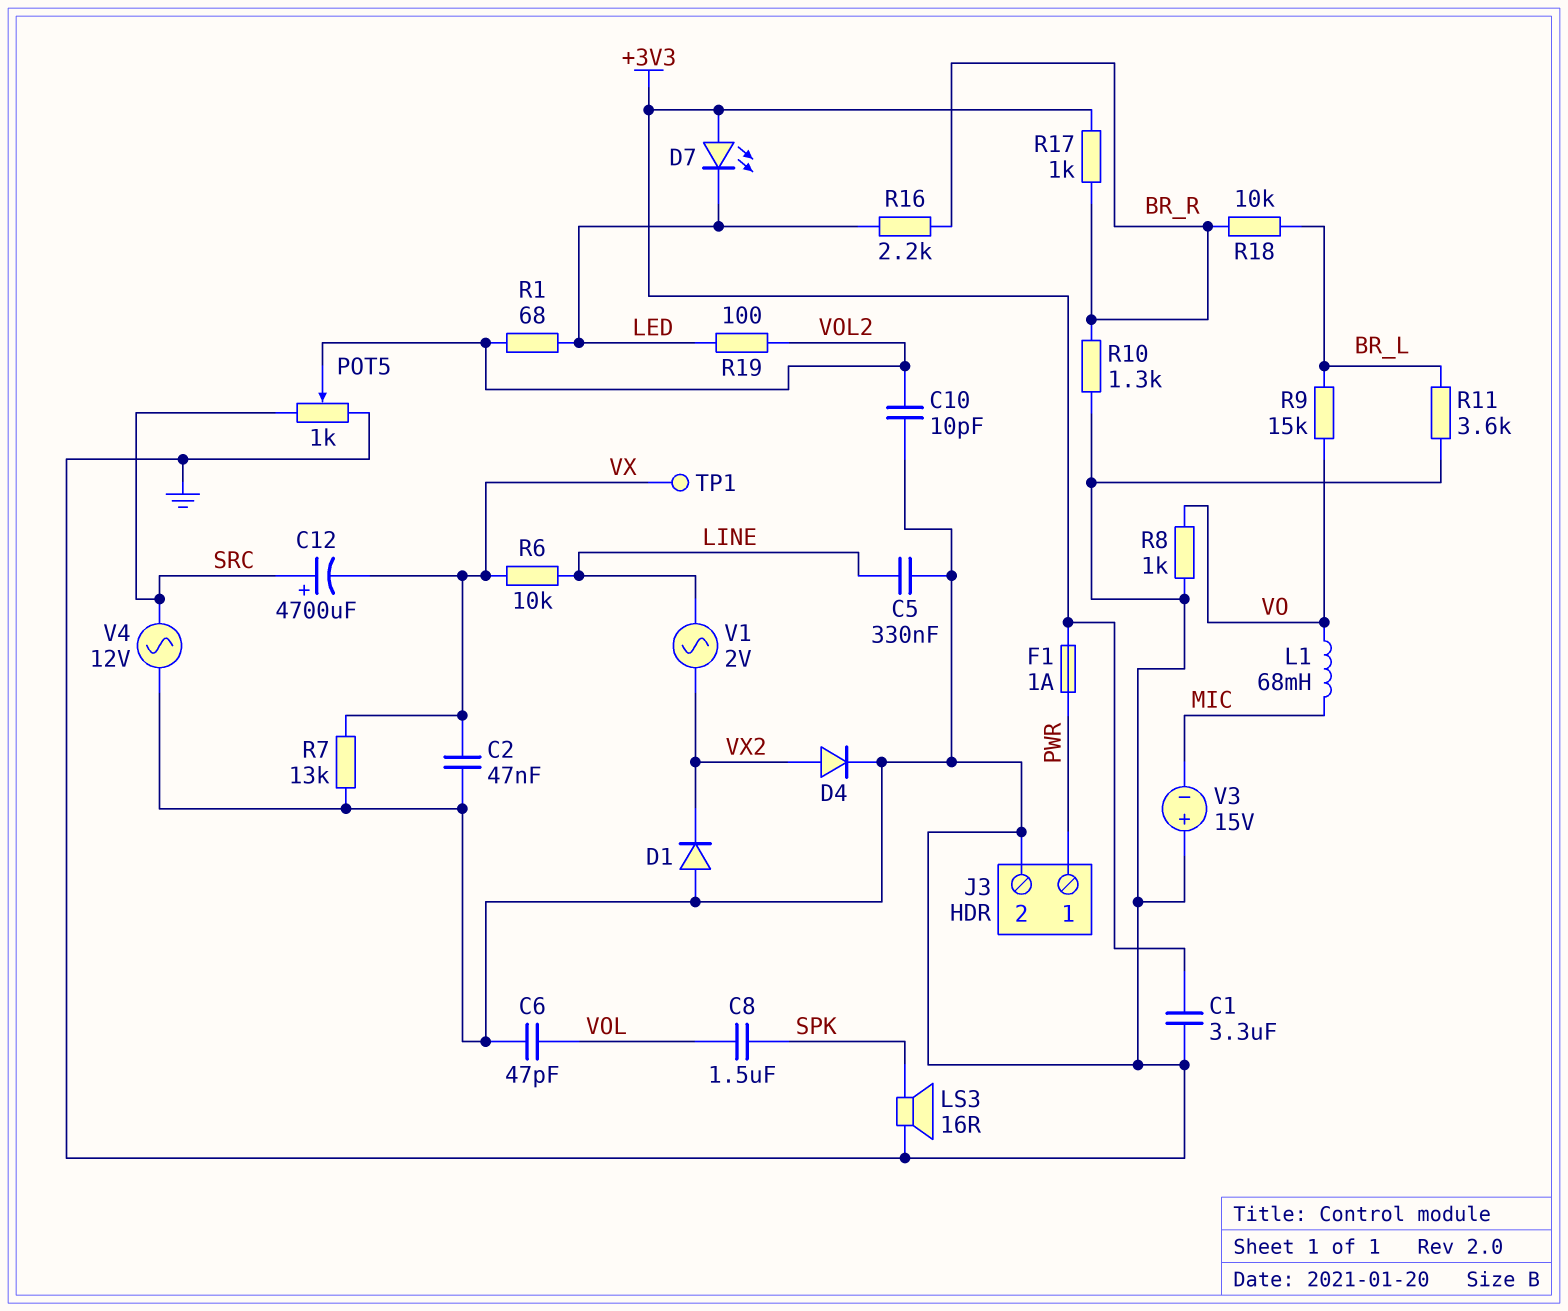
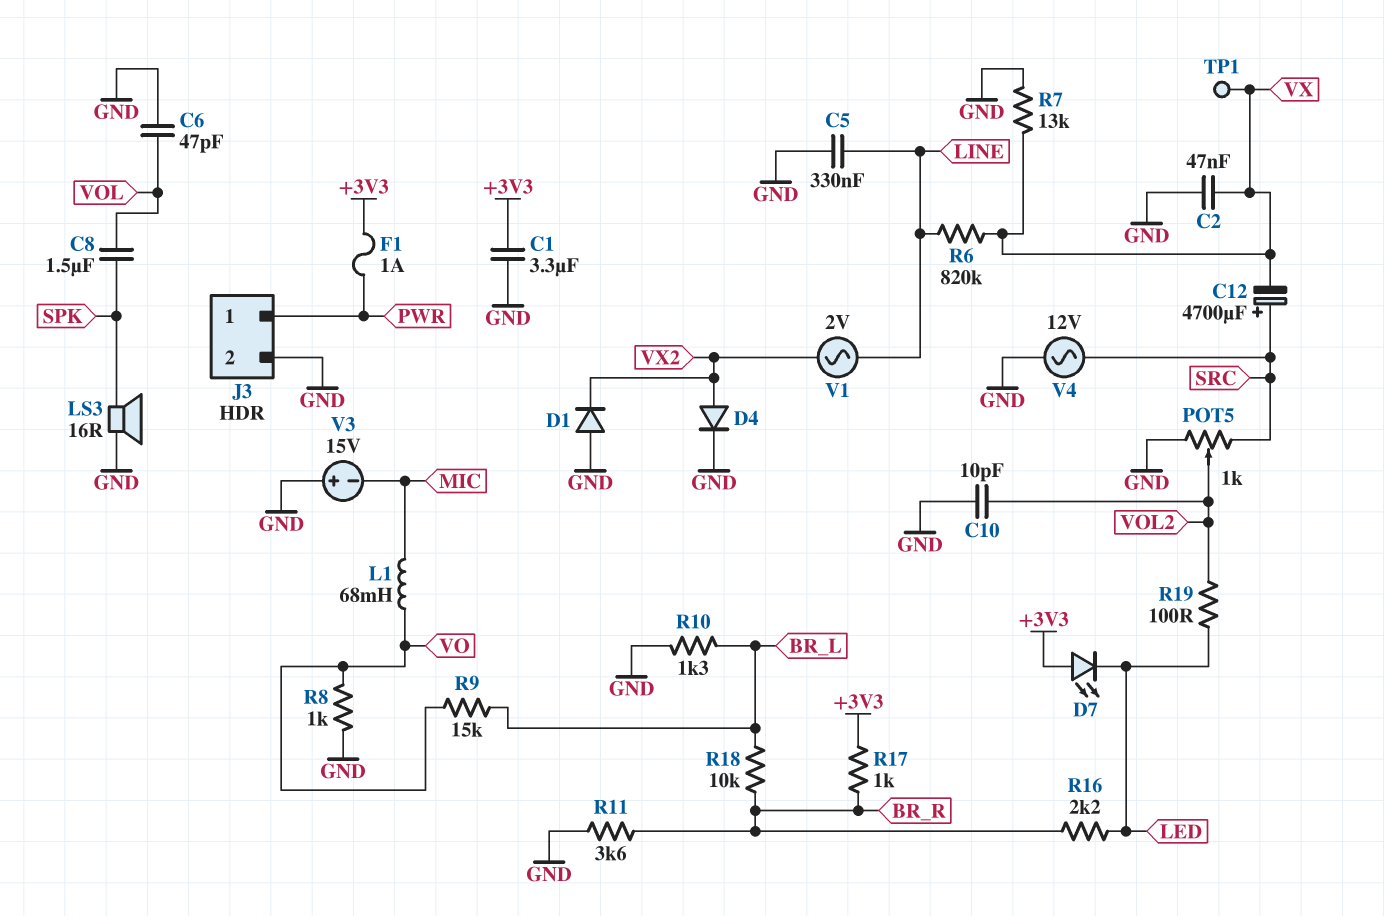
R1: 68 (LED, VOL2) -> none
R6: 10k (LINE, VX) -> 820k (LINE, VX)
R10: 1.3k (BR_R, GND) -> 1.3k (BR_L, GND)
R11: 3.6k (BR_L, GND) -> 3.6k (BR_R, GND)

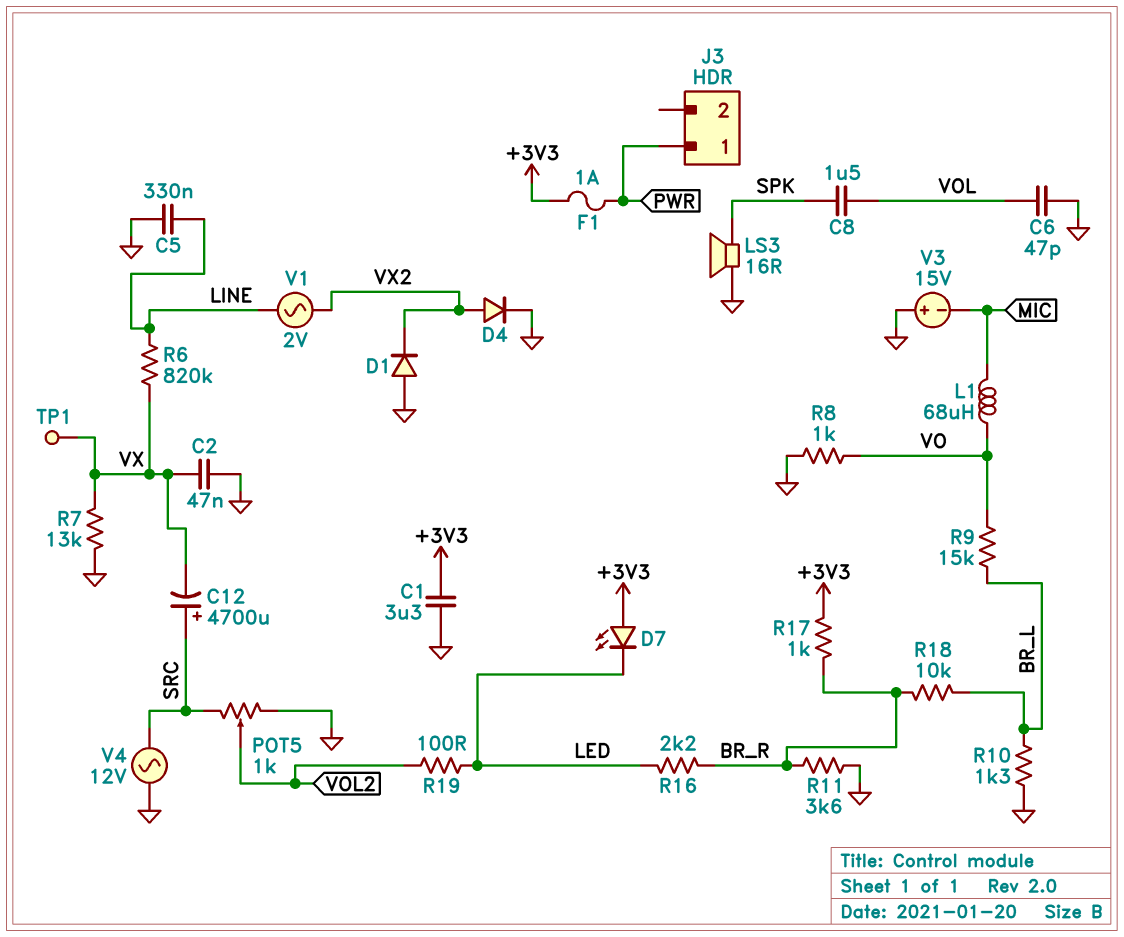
C10: 10pF (GND, VOL2) -> none
J3 pin 2: GND -> none
L1: 68mH (MIC, VO) -> 68uH (MIC, VO)

